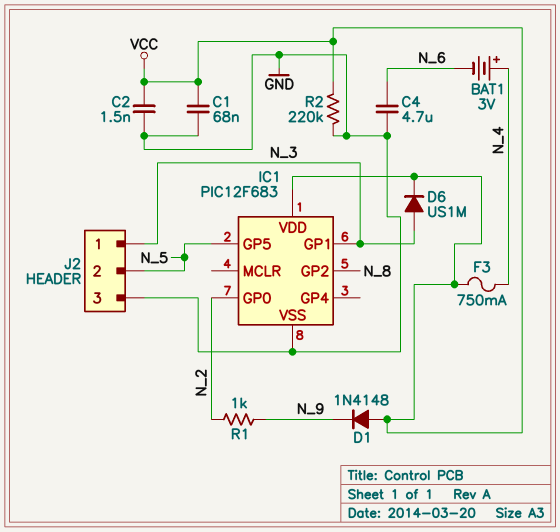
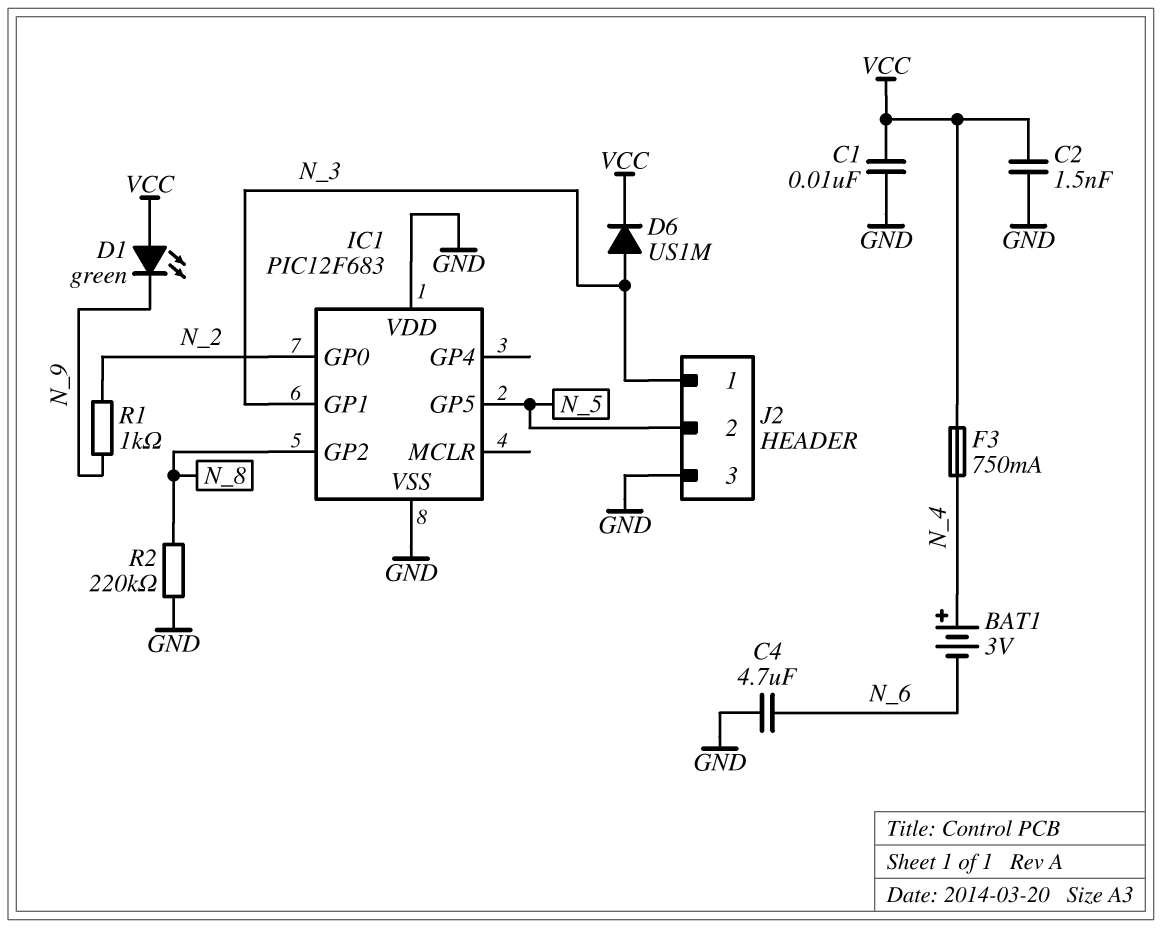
C1: 68nF (GND, VCC) -> 10nF (GND, VCC)
D1: diode 1N4148 (A VCC, K N_9) -> LED green (A VCC, K N_9)
IC1 pin VDD: VCC -> GND
R2: 220k (GND, VCC) -> 220k (GND, N_8)

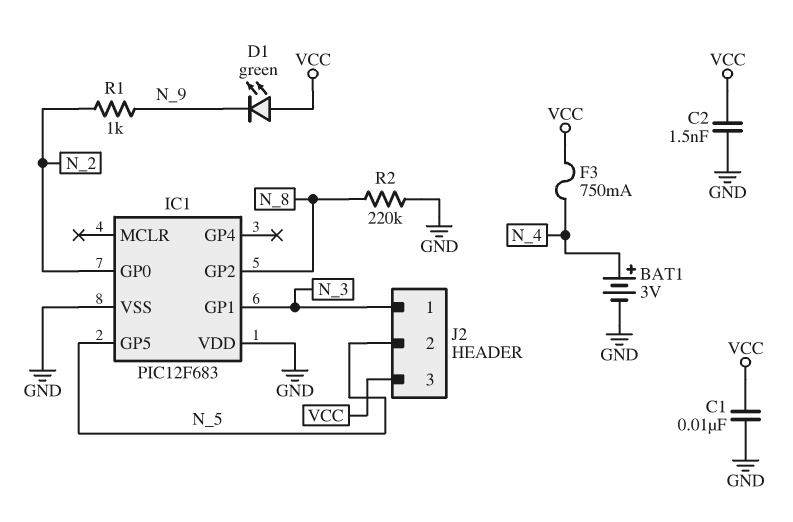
BAT1: 3V (plus N_4, minus N_6) -> 3V (plus N_4, minus GND)
C4: 4.7uF (GND, N_6) -> none
D6: diode US1M (A N_3, K VCC) -> none
J2 pin 3: GND -> VCC

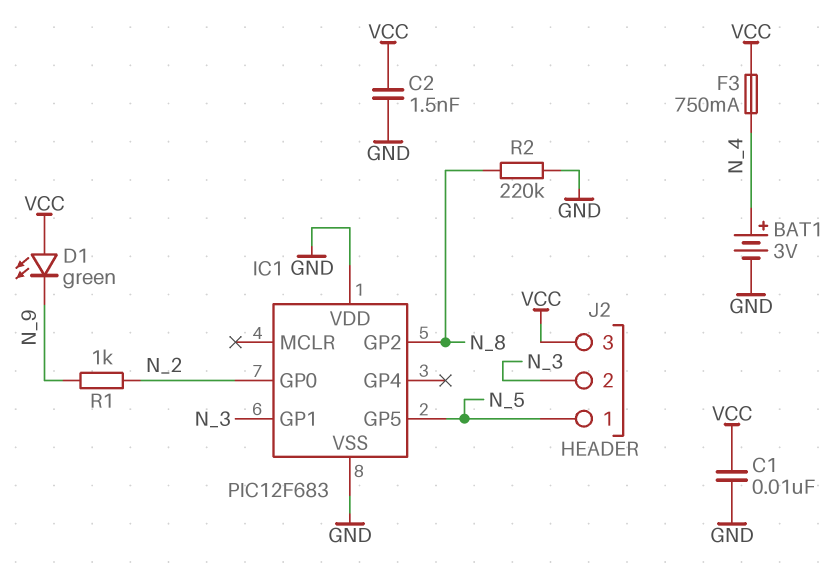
J2 pin 1: N_3 -> N_5
J2 pin 2: N_5 -> N_3

